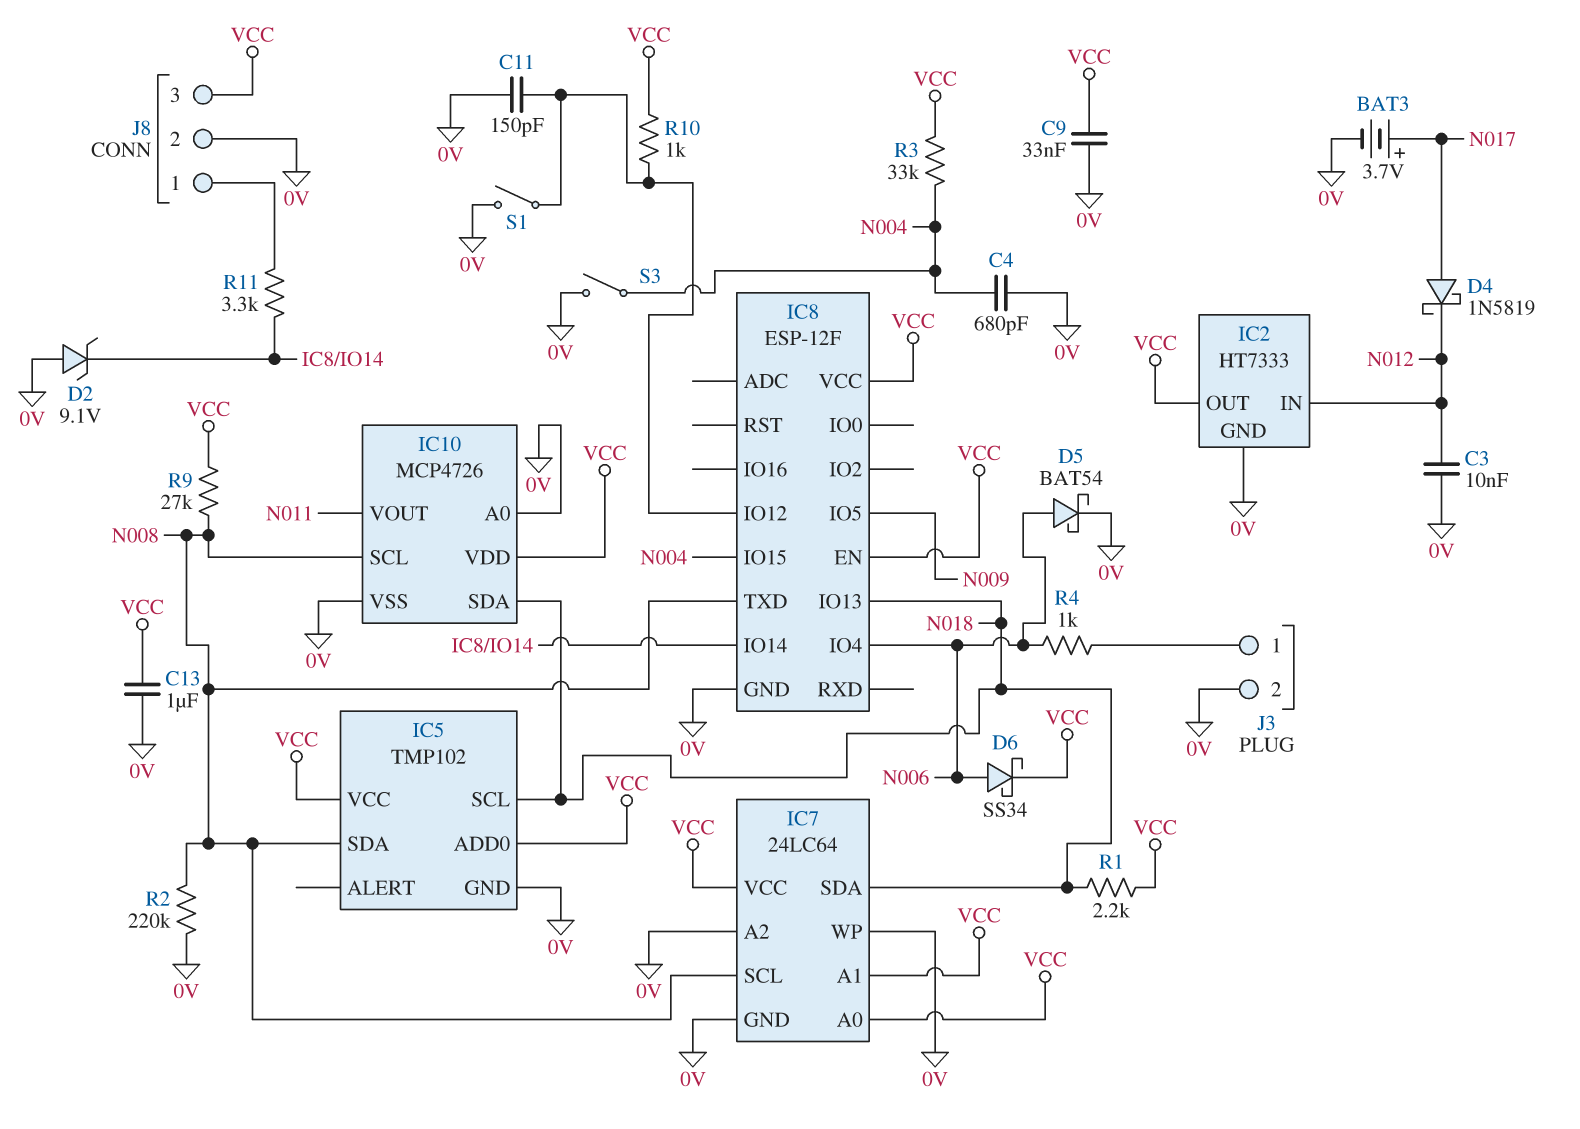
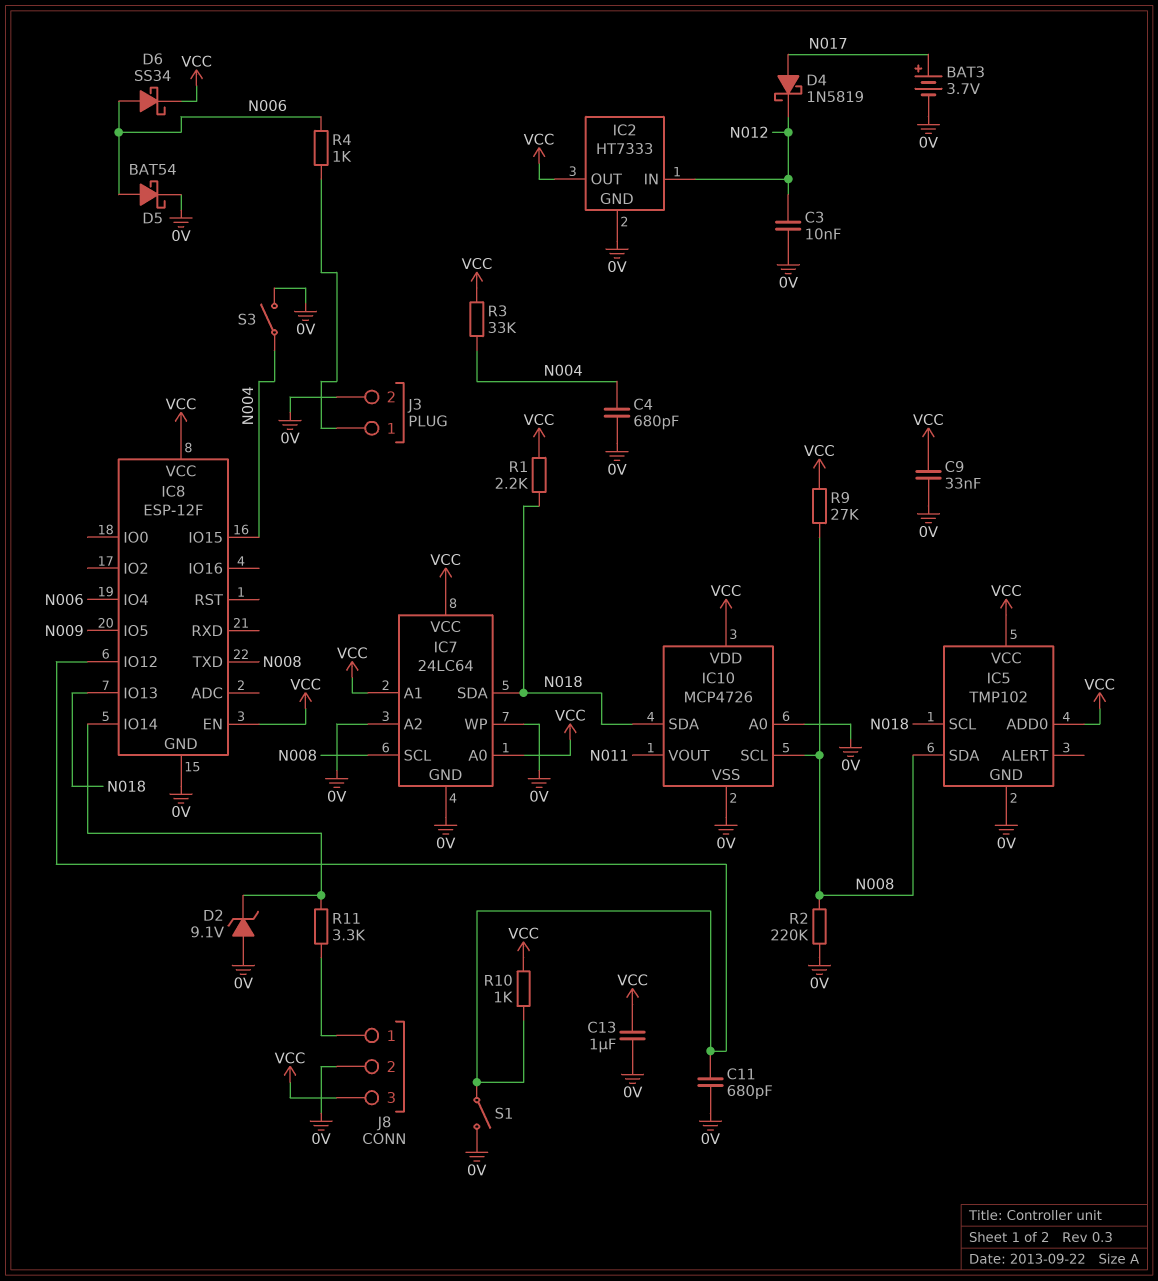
C11: 150pF (0V, IC8/IO12) -> 680pF (0V, IC8/IO12)

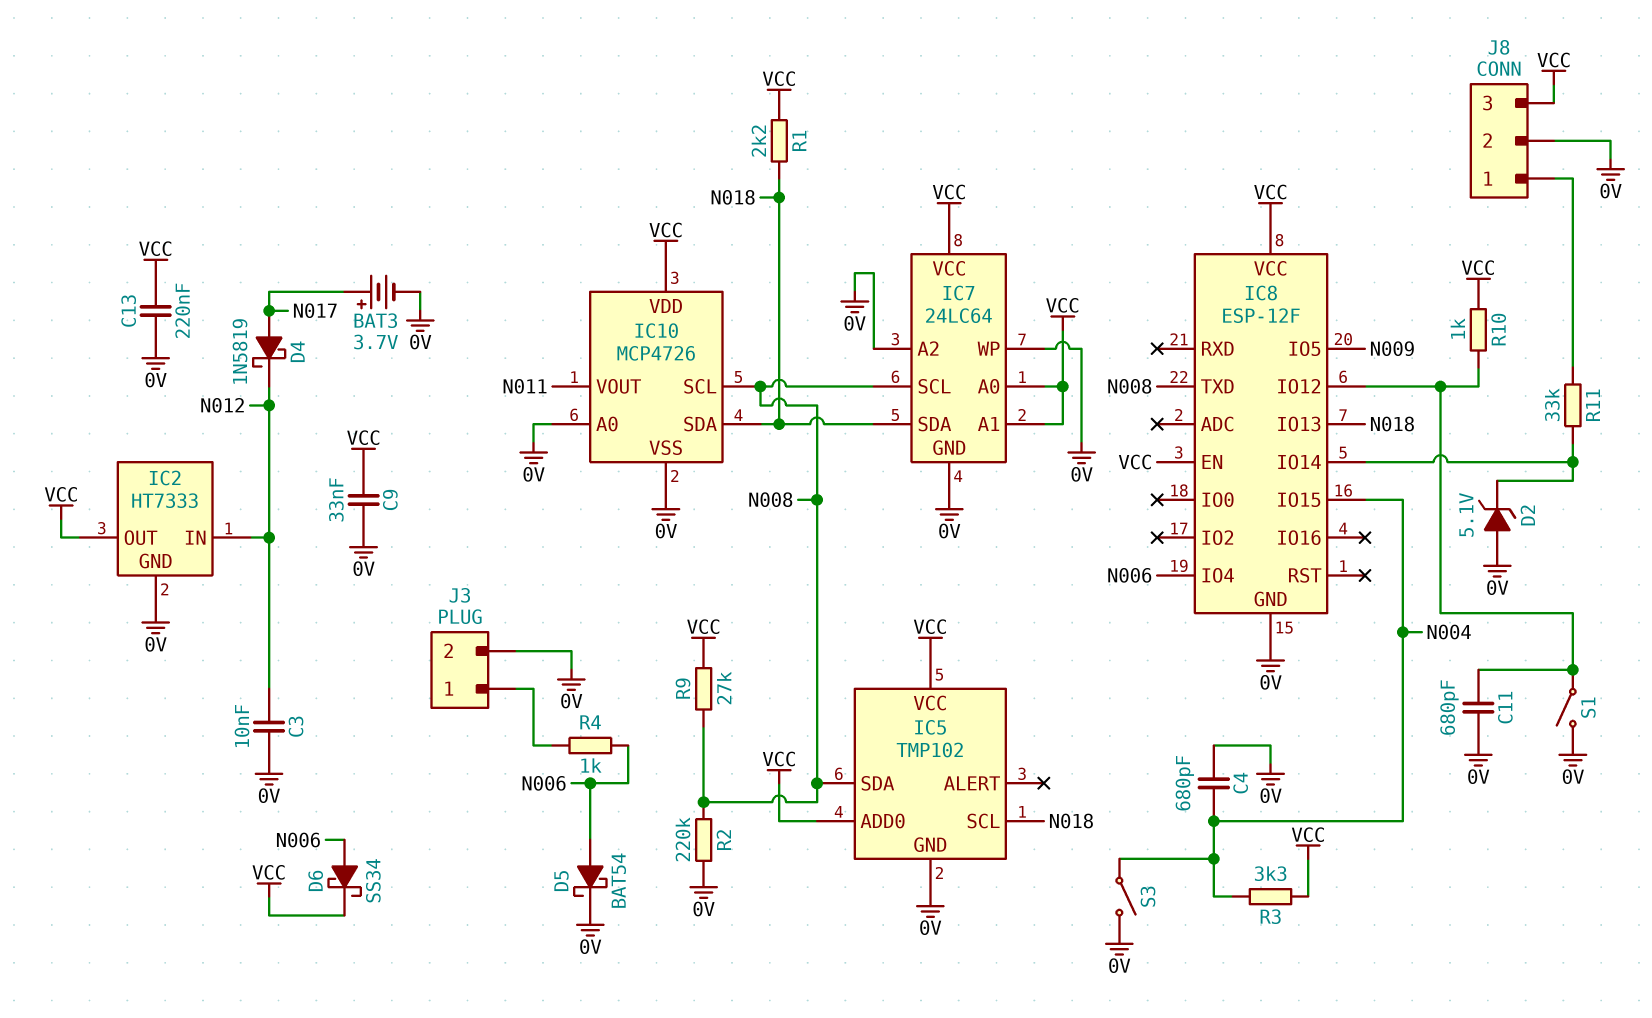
C13: 1uF (0V, VCC) -> 220nF (0V, VCC)
D2: zener 9.1V (A 0V, K IC8/IO14) -> zener 5.1V (A 0V, K IC8/IO14)
R3: 33k (N004, VCC) -> 3.3k (N004, VCC)
R11: 3.3k (IC8/IO14, J8/1) -> 33k (IC8/IO14, J8/1)

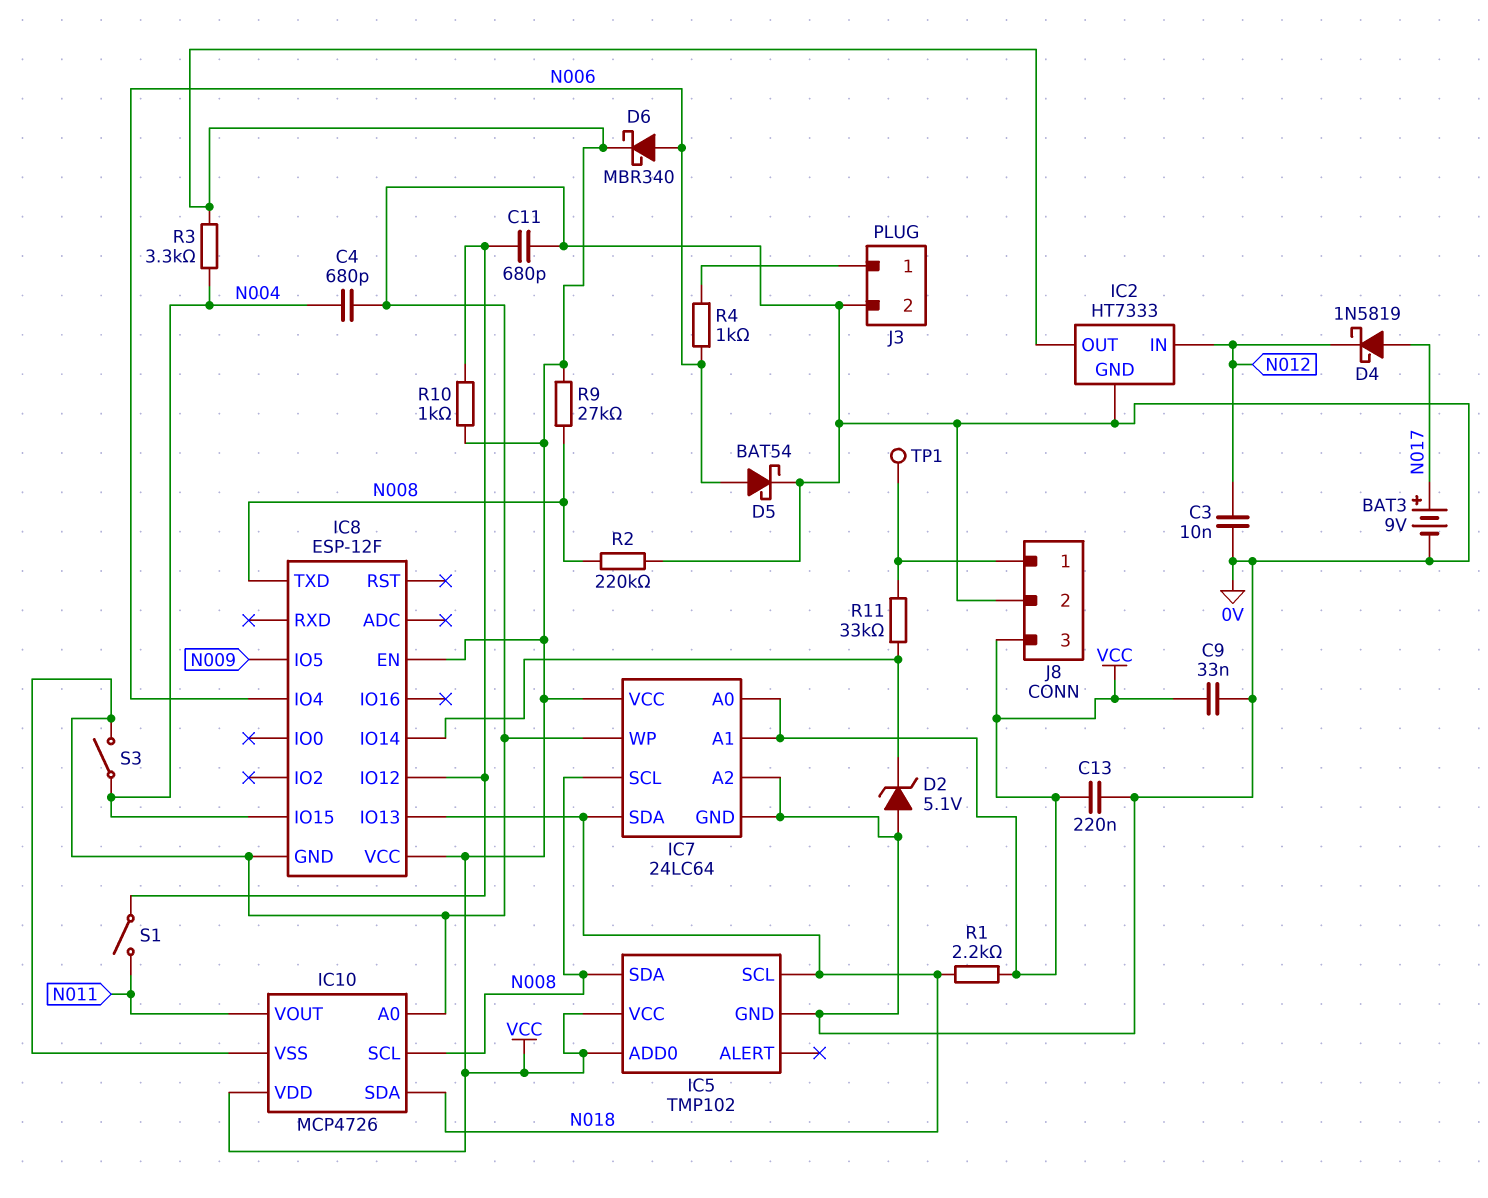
BAT3: 3.7V (plus N017, minus 0V) -> 9V (plus N017, minus 0V)
D6: schottky SS34 (A N006, K VCC) -> schottky MBR340 (A N006, K VCC)
S1: switch (0V, IC8/IO12) -> switch (IC8/IO12, N011)
TP1: none -> test point (J8/1)

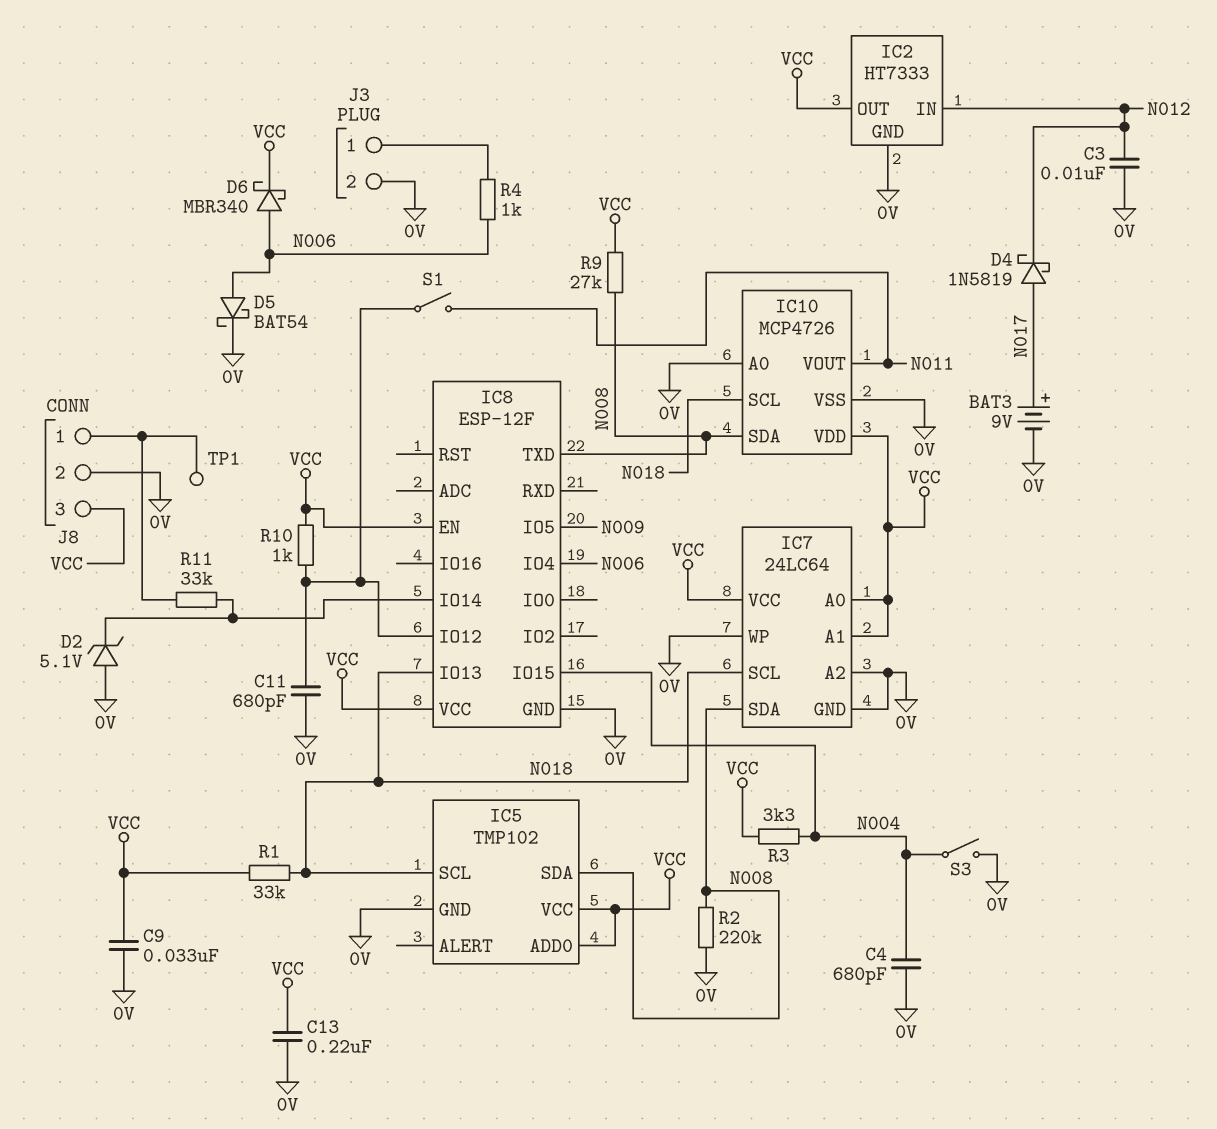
IC7 pin SCL: N008 -> N018
IC7 pin SDA: N018 -> N008
IC10 pin SCL: N008 -> N018
IC10 pin SDA: N018 -> N008
R1: 2.2k (N018, VCC) -> 33k (N018, VCC)

